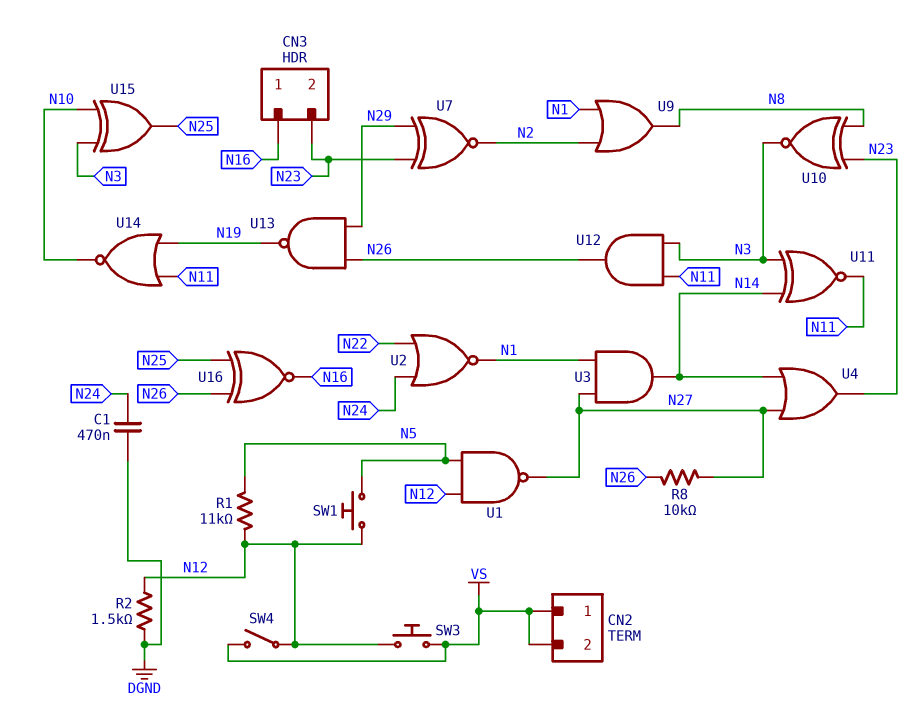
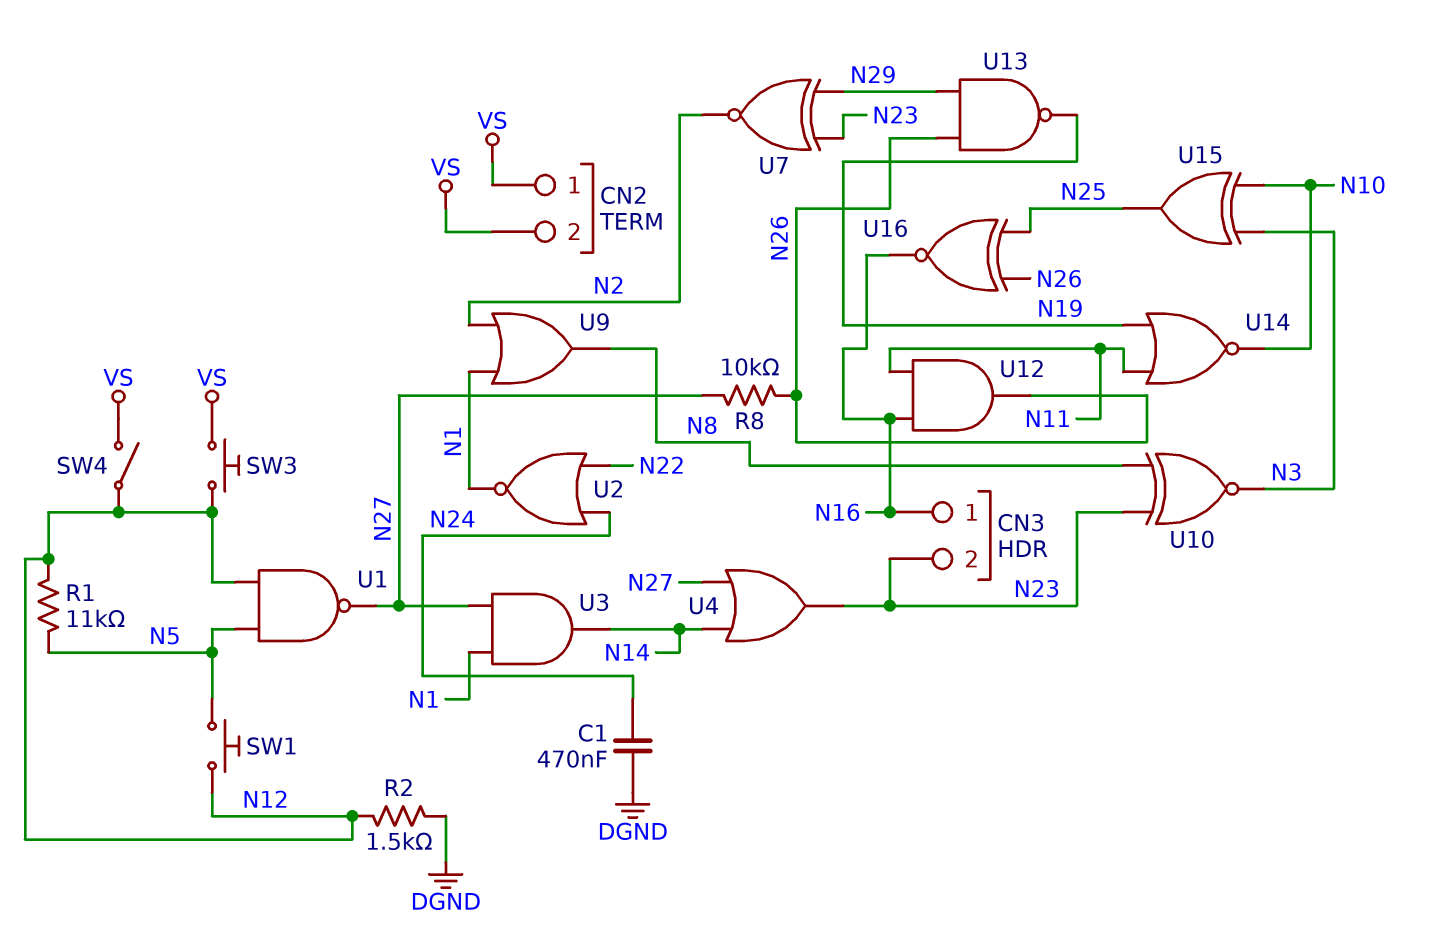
U11: XNOR (in N3, in N14, out N11) -> none
U12: AND (in N3, in N11, out N26) -> AND (in N11, in N16, out N26)

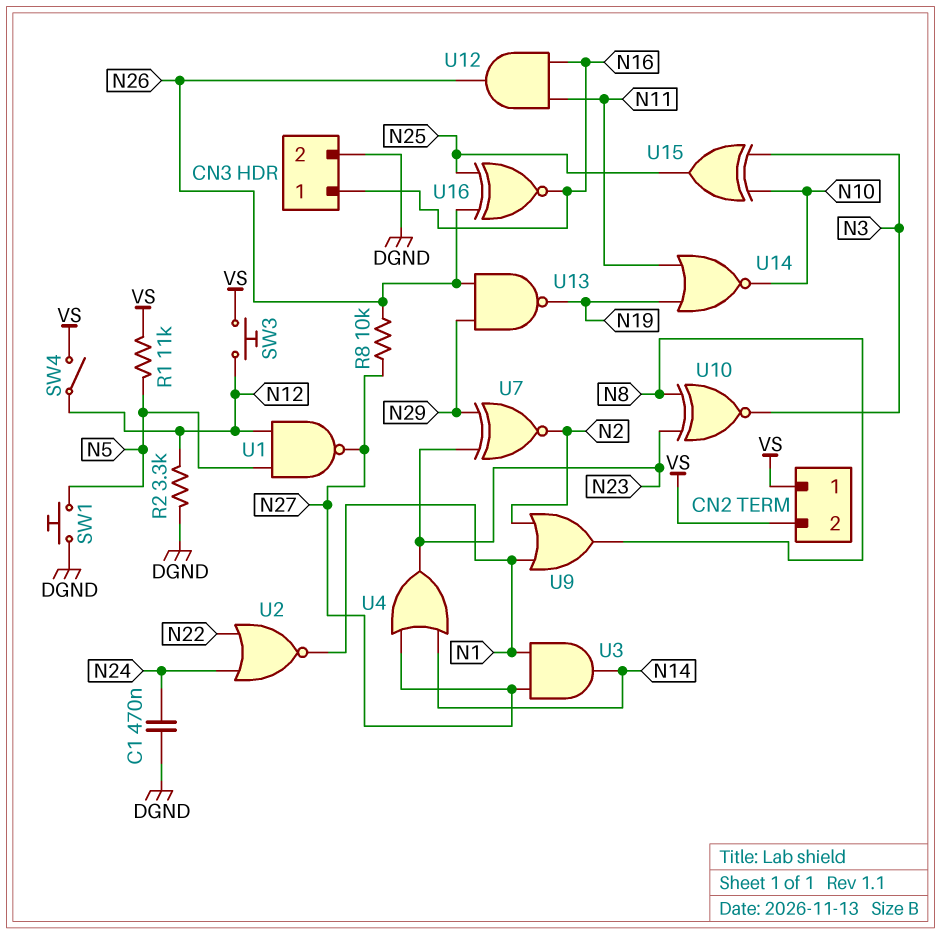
CN3 pin 2: N23 -> DGND
R1: 11k (N5, N12) -> 11k (N5, VS)
R2: 1.5k (DGND, N12) -> 3.3k (DGND, N12)
SW1: button (N5, N12) -> button (DGND, N5)

